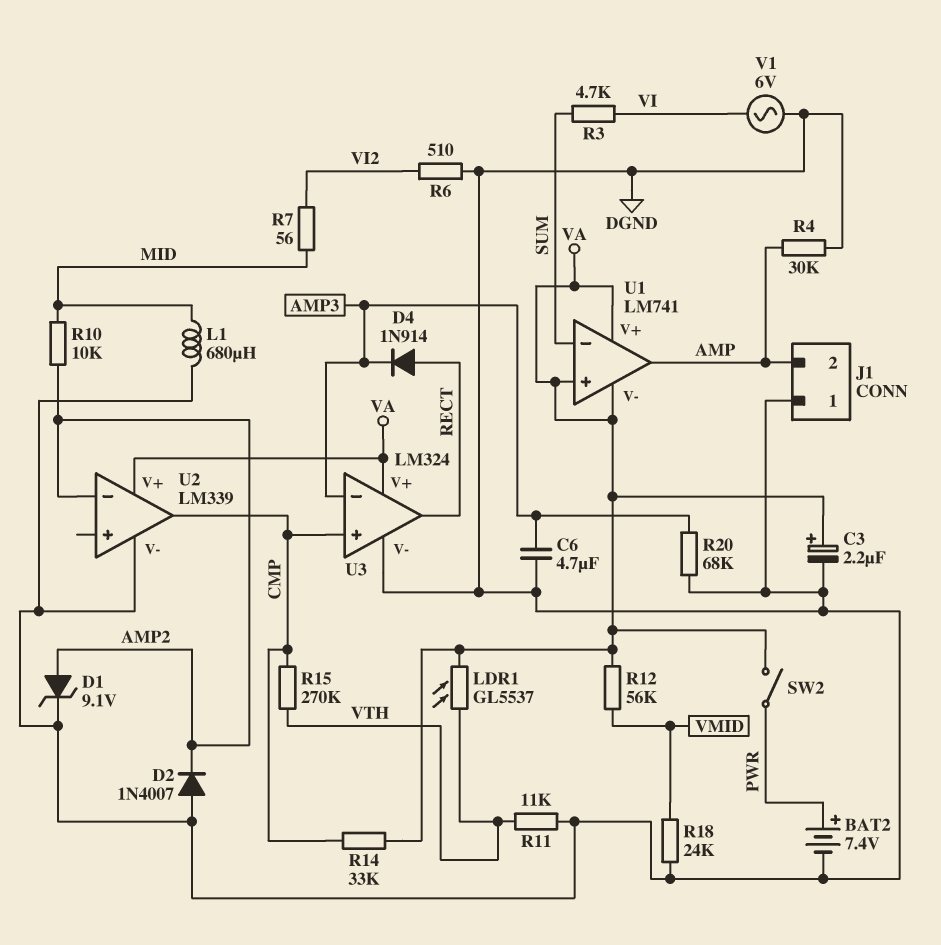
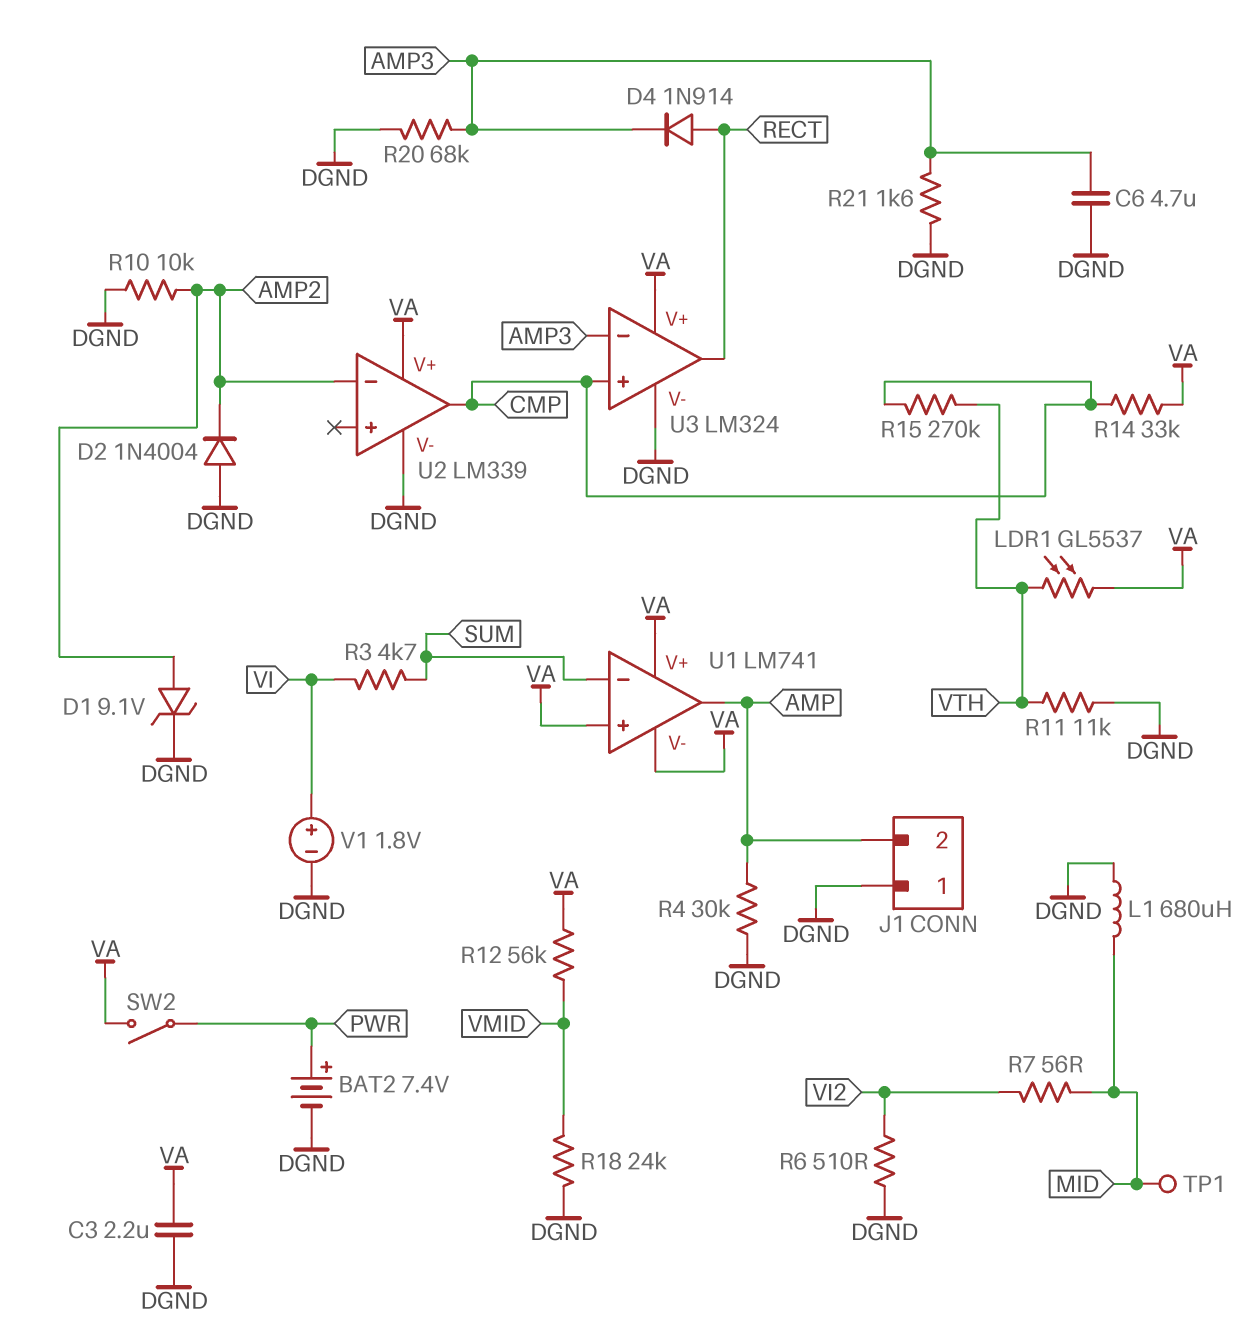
C3: 2.2uF (plus VA, minus DGND) -> 2.2uF (DGND, VA)
D2: diode 1N4007 (A DGND, K AMP2) -> diode 1N4004 (A DGND, K AMP2)
R10: 10k (AMP2, MID) -> 10k (AMP2, DGND)
R21: none -> 1.6k (AMP3, DGND)
TP1: none -> test point (MID)
V1: AC 6V (DGND, VI) -> 1.8V (plus VI, minus DGND)

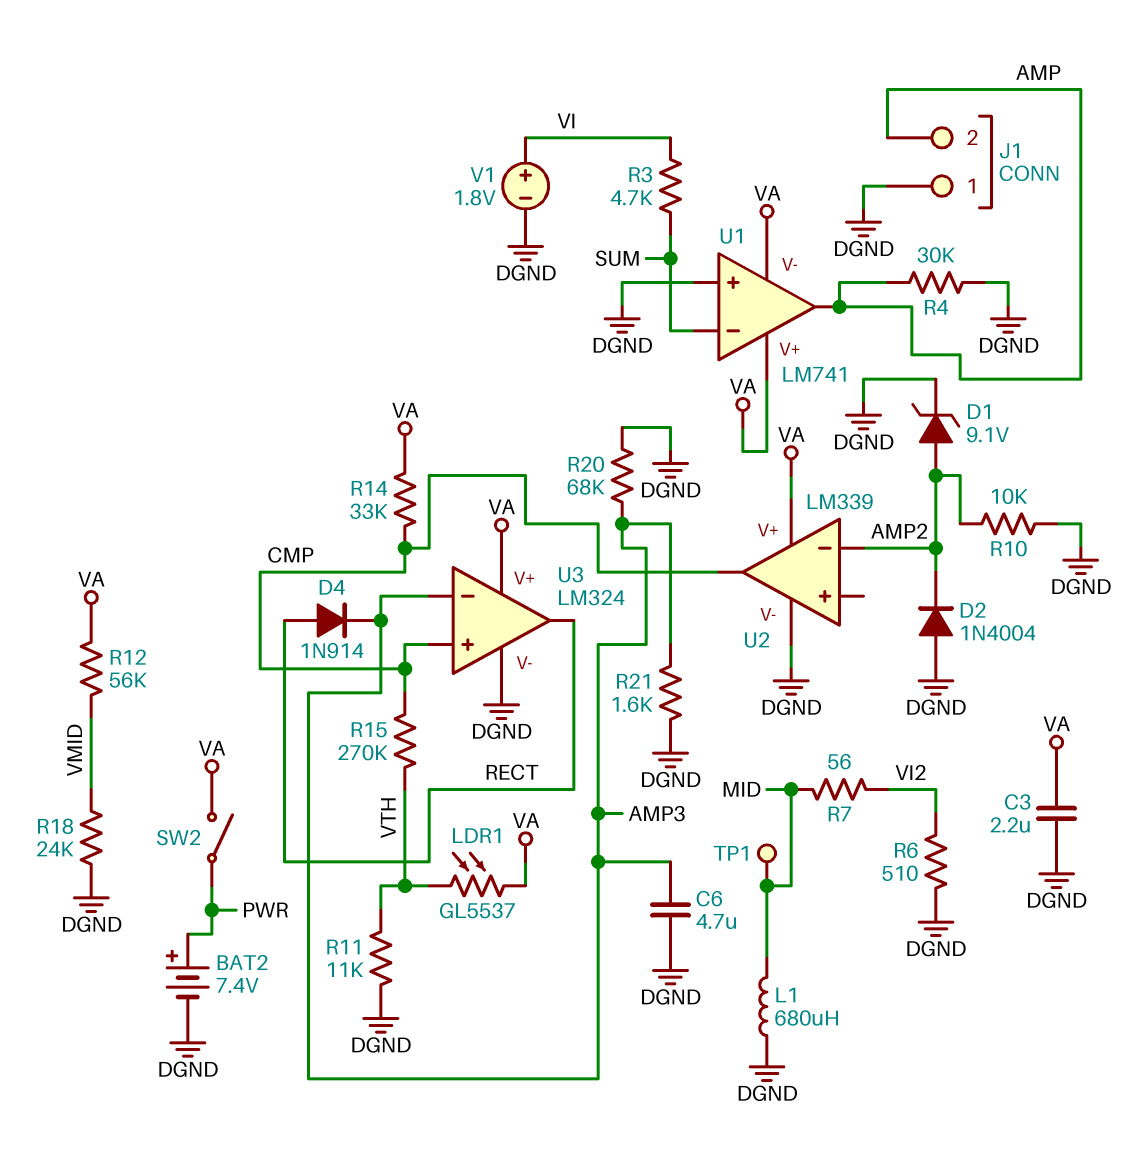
U1 pin in+: VA -> DGND

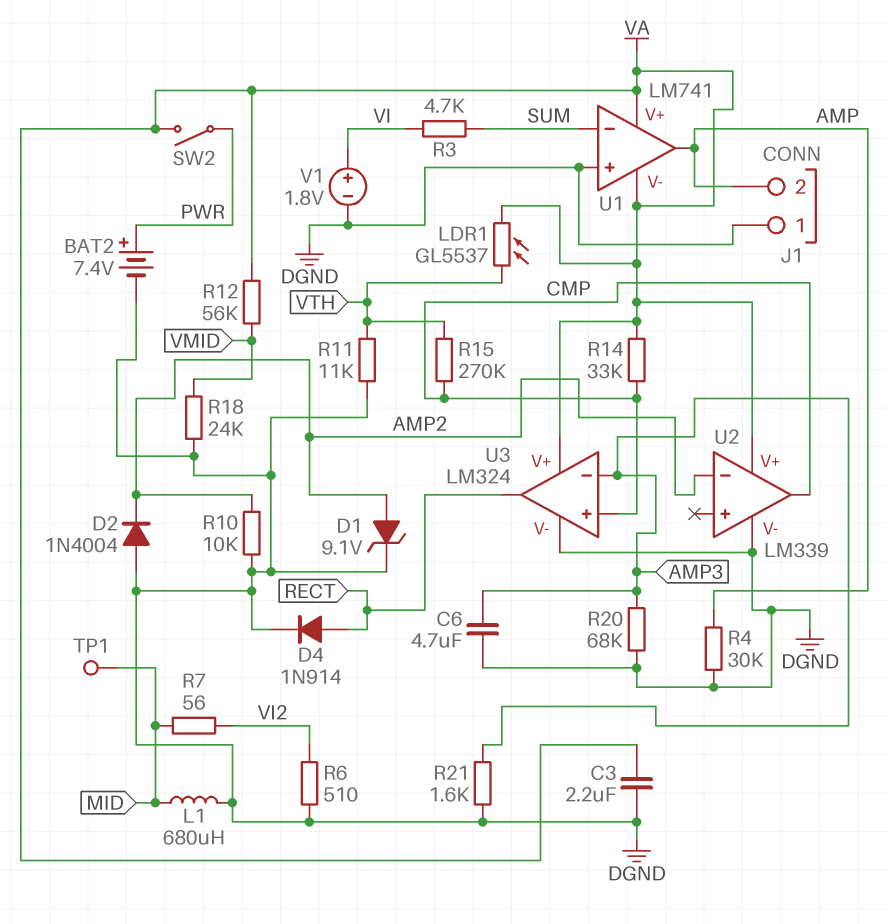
D4: diode 1N914 (A RECT, K AMP3) -> diode 1N914 (A RECT, K DGND)

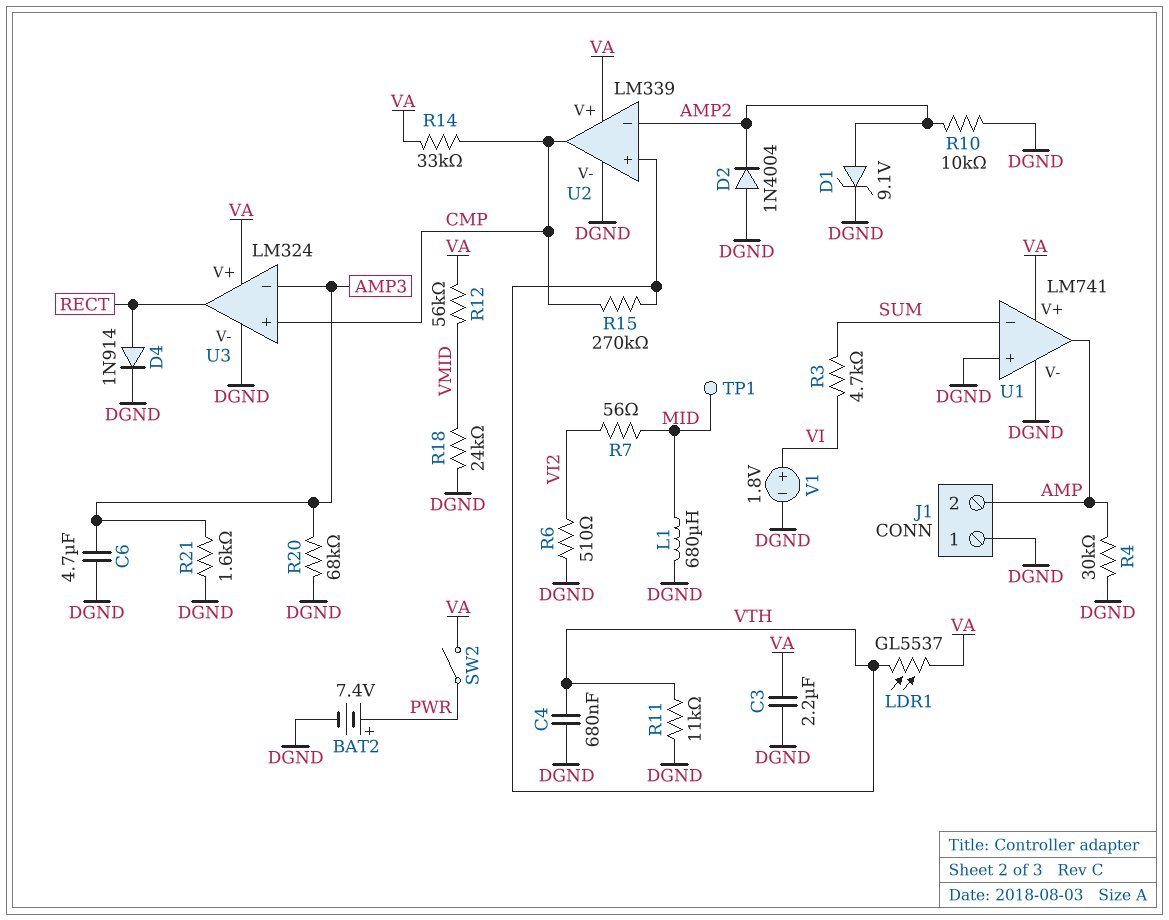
C4: none -> 680nF (DGND, VTH)
U1 pin V-: VA -> DGND
U2 pin in+: none -> VTH

